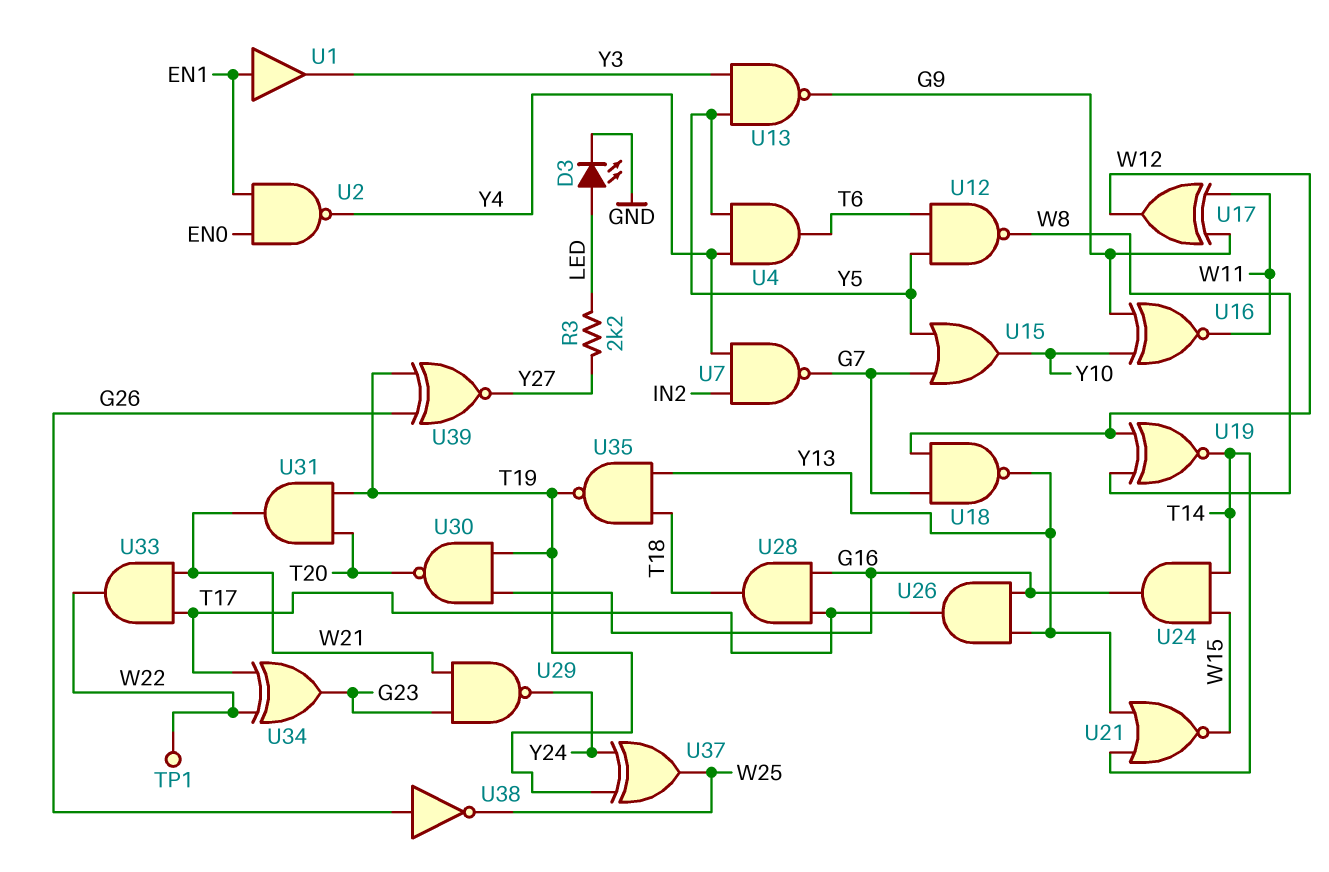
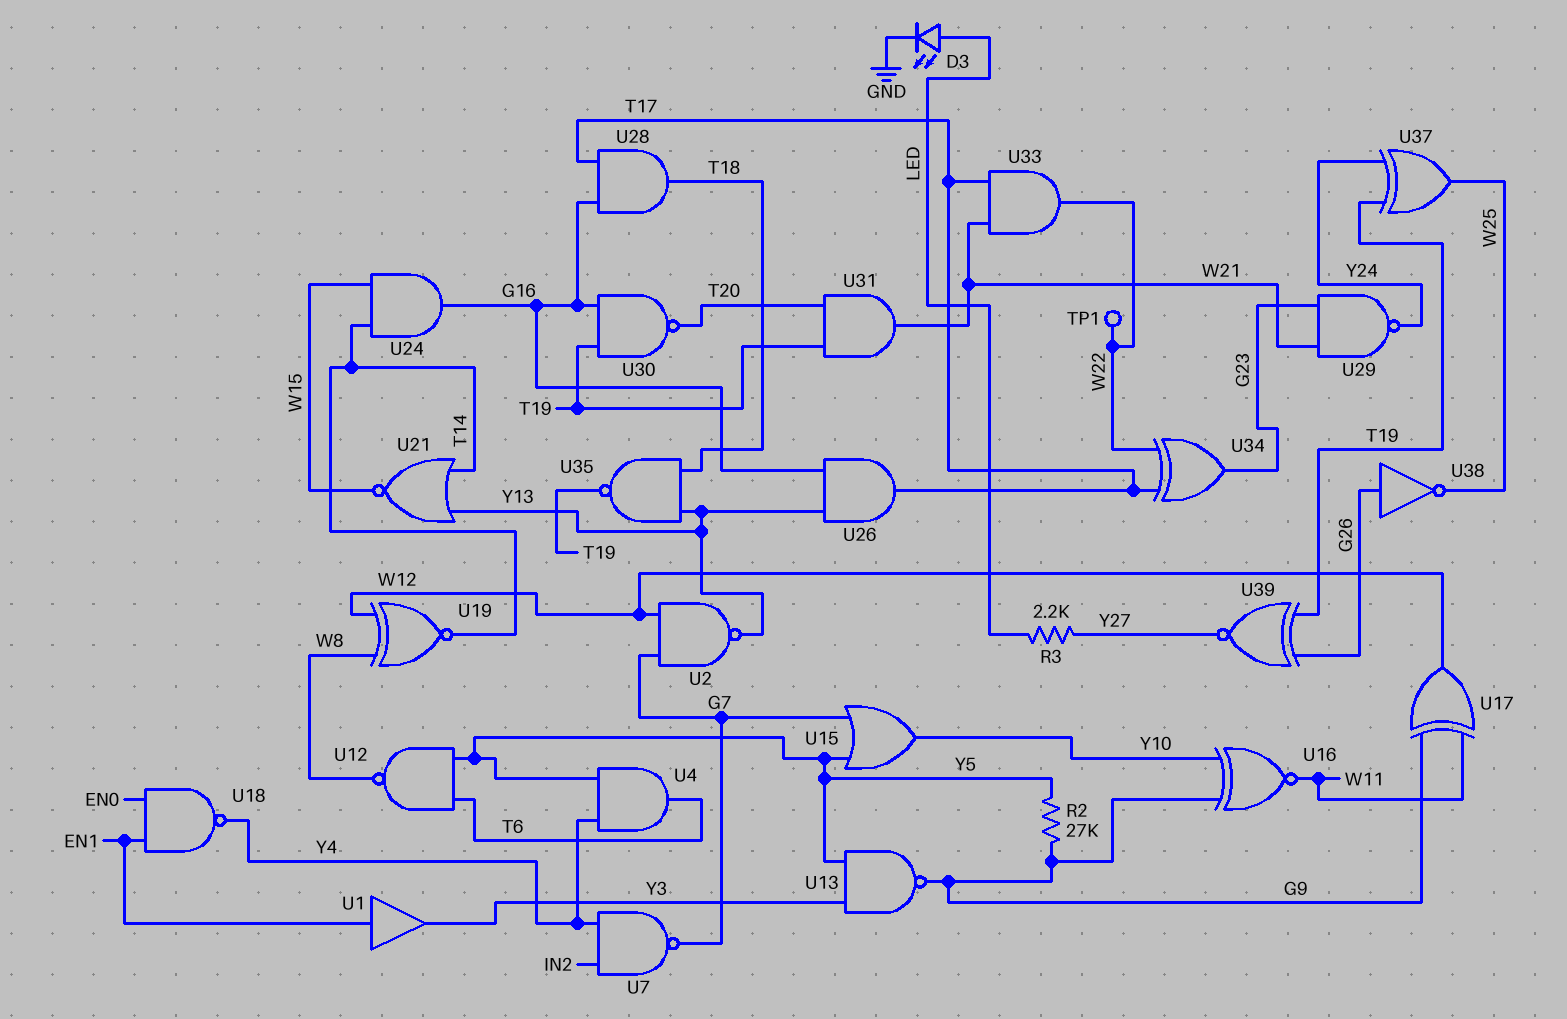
R2: none -> 27k (G9, Y5)
U2: NAND (in EN0, in EN1, out Y4) -> NAND (in G7, in W12, out Y13)
U18: NAND (in G7, in W12, out Y13) -> NAND (in EN0, in EN1, out Y4)

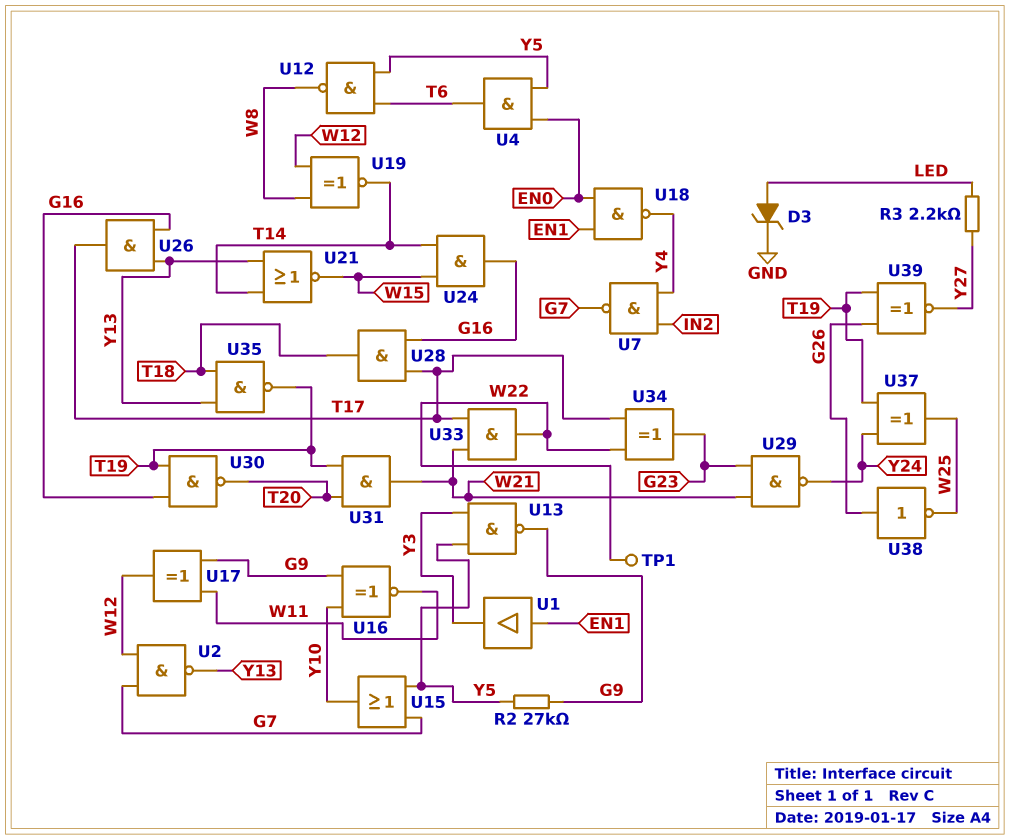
D3: LED (A LED, K GND) -> zener (A LED, K GND)
U4: AND (in Y4, in Y5, out T6) -> AND (in EN0, in Y5, out T6)

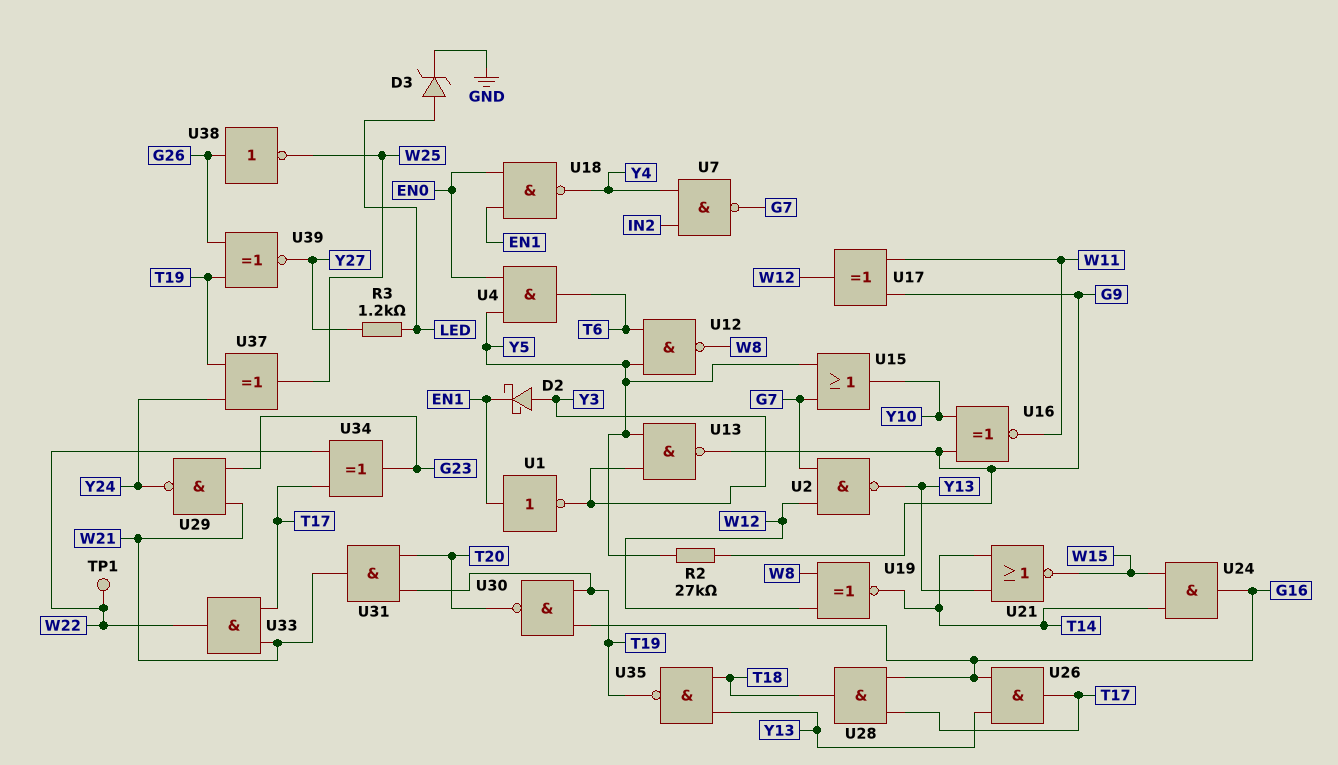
D2: none -> schottky (A Y3, K EN1)
R3: 2.2k (LED, Y27) -> 1.2k (LED, Y27)
U1: buffer (in EN1, out Y3) -> NOT (in EN1, out Y3)

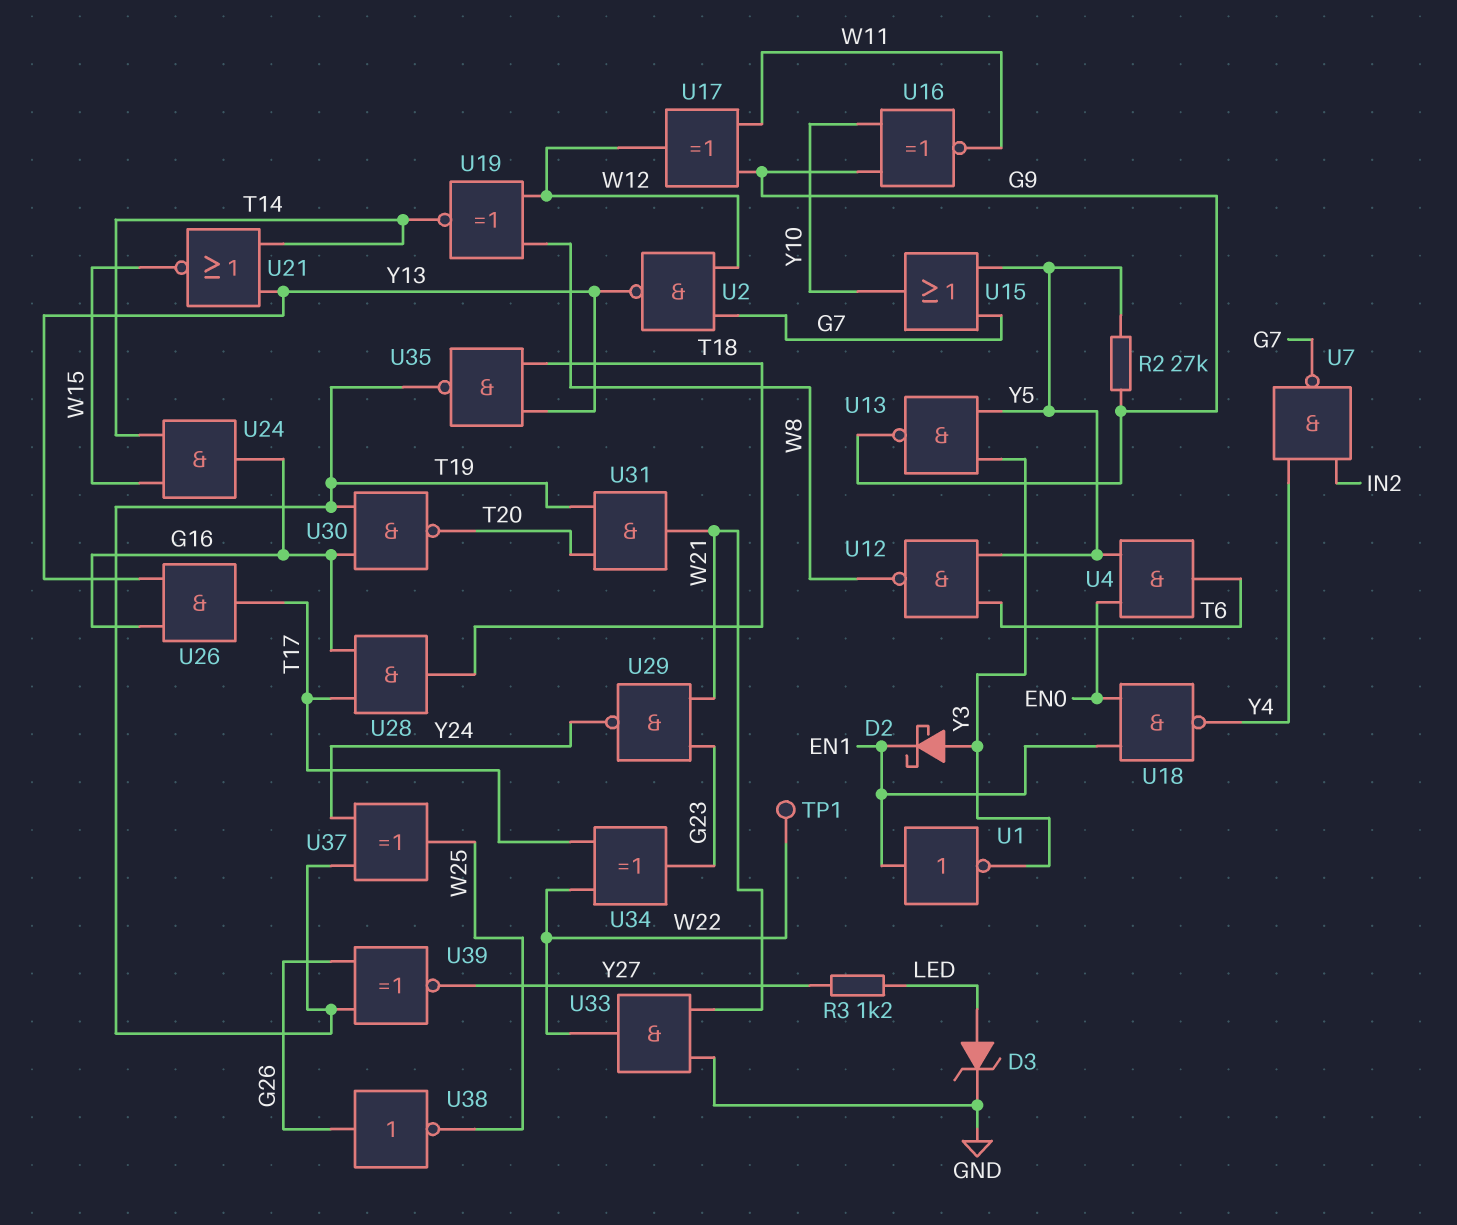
U33: AND (in T17, in W21, out W22) -> AND (in GND, in W21, out W22)

